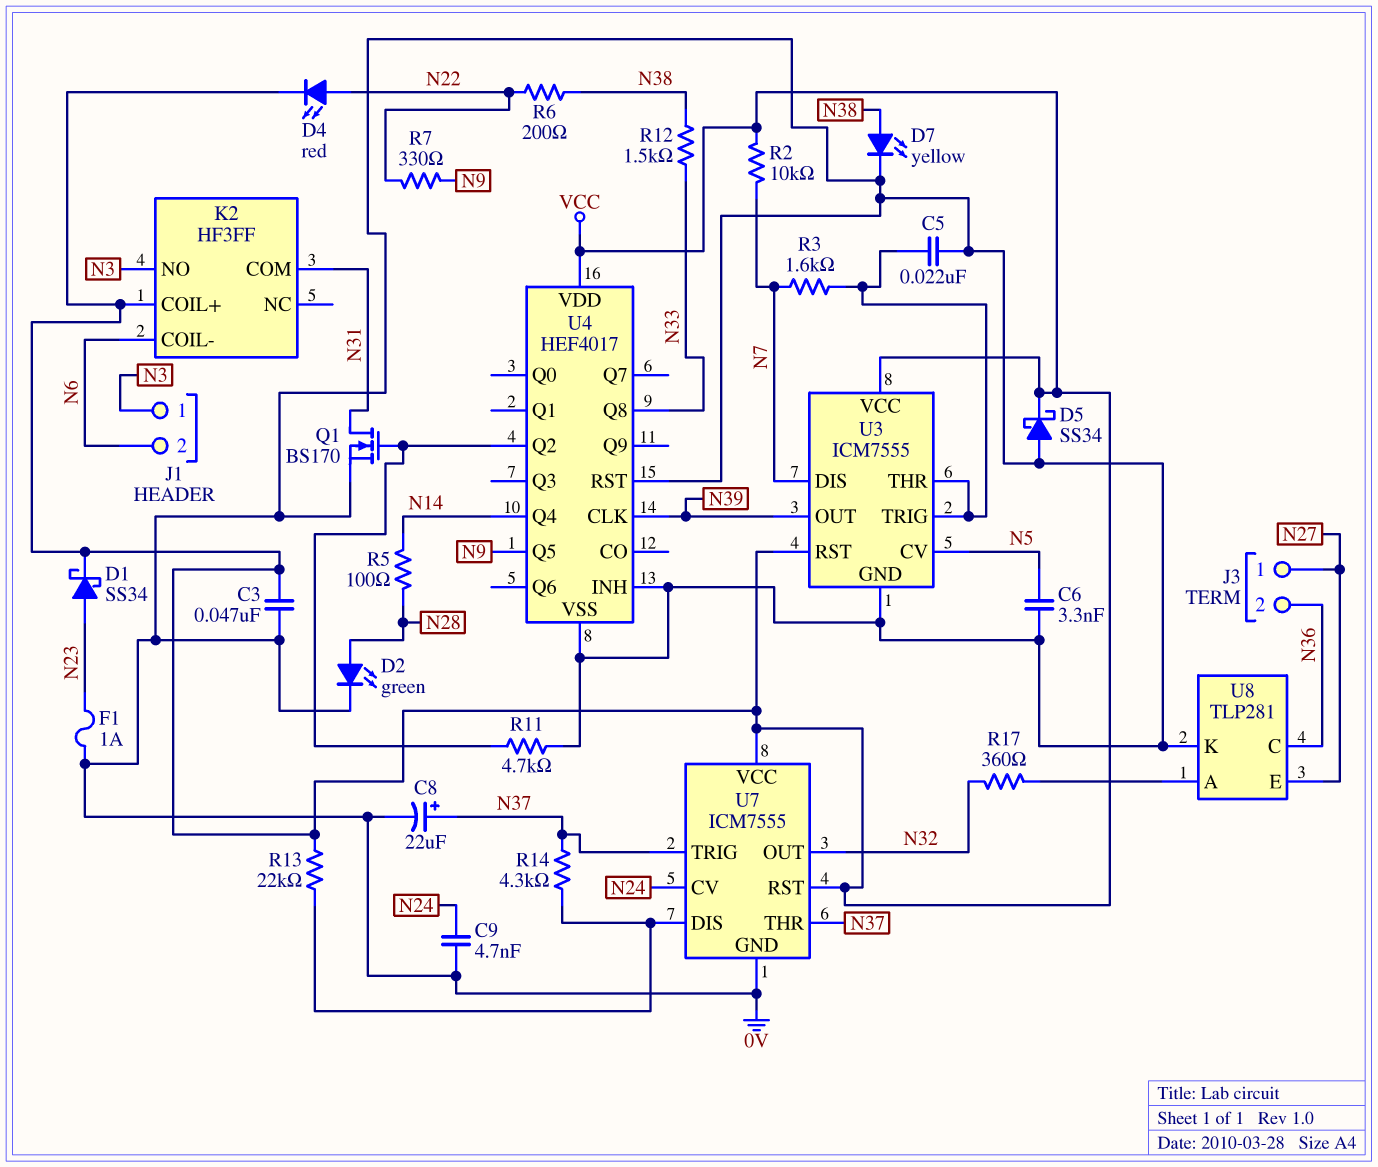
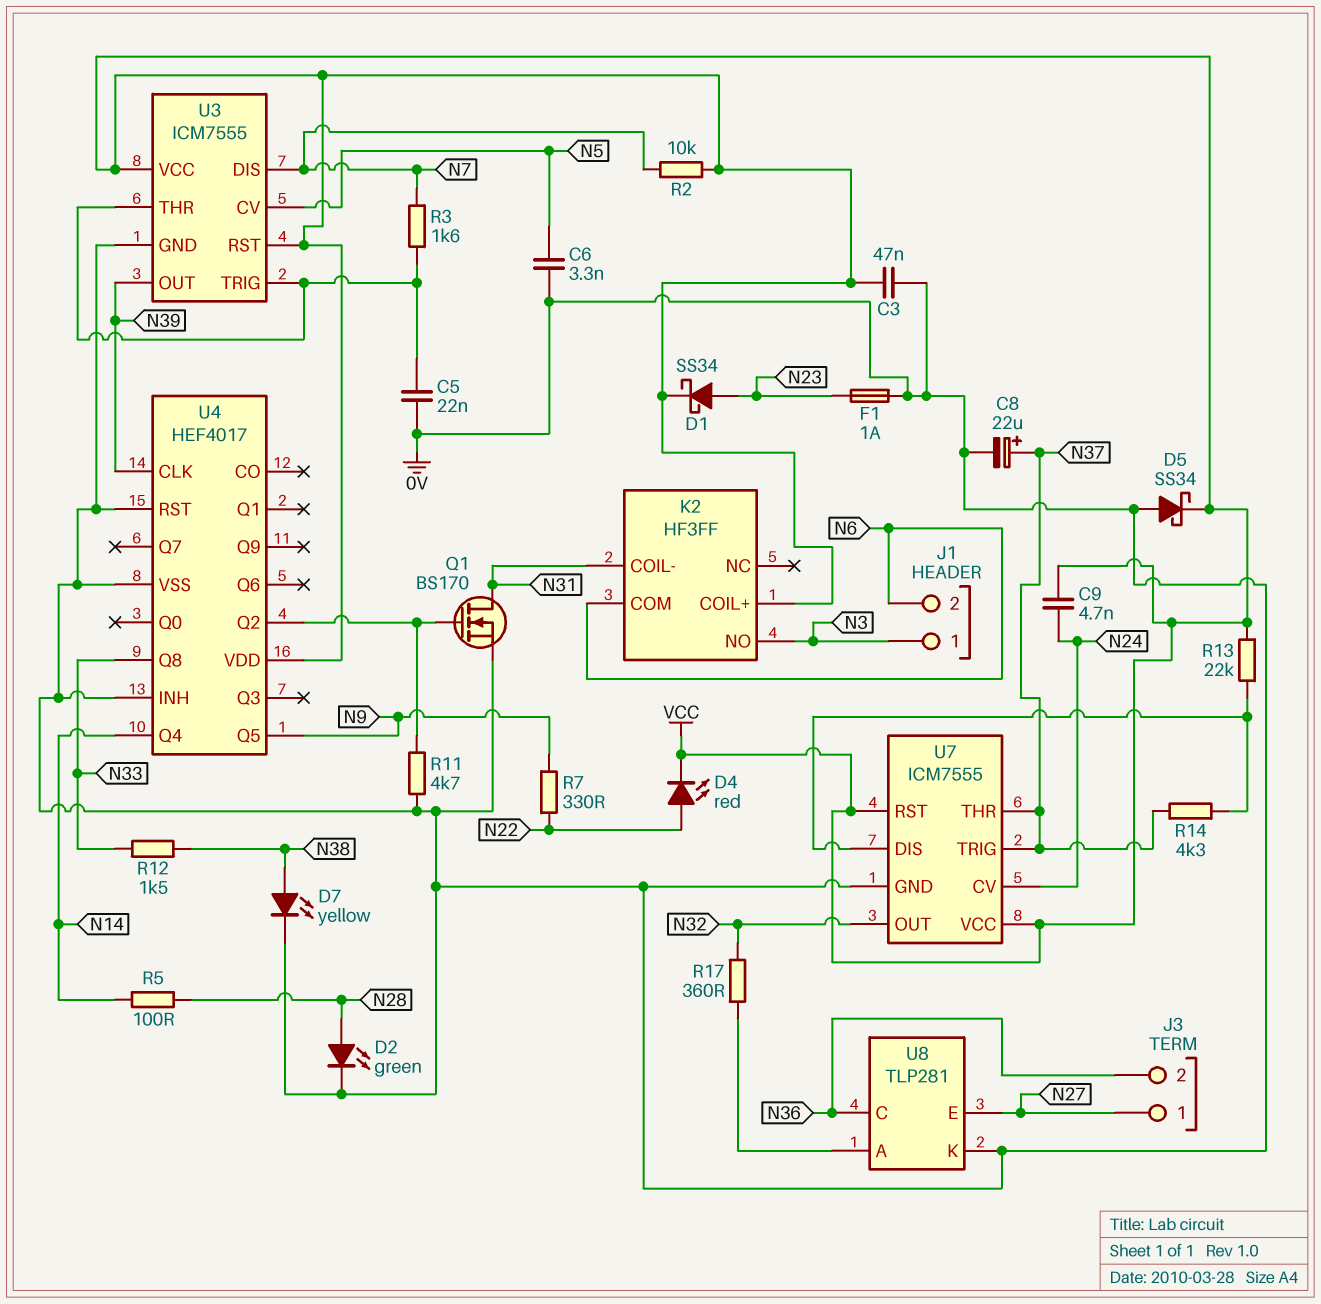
C9: 4.7nF (0V, N24) -> 4.7nF (N24, VCC)
K2 pin COIL-: N6 -> N31
K2 pin COM: N31 -> N6
R6: 200 (N22, N38) -> none

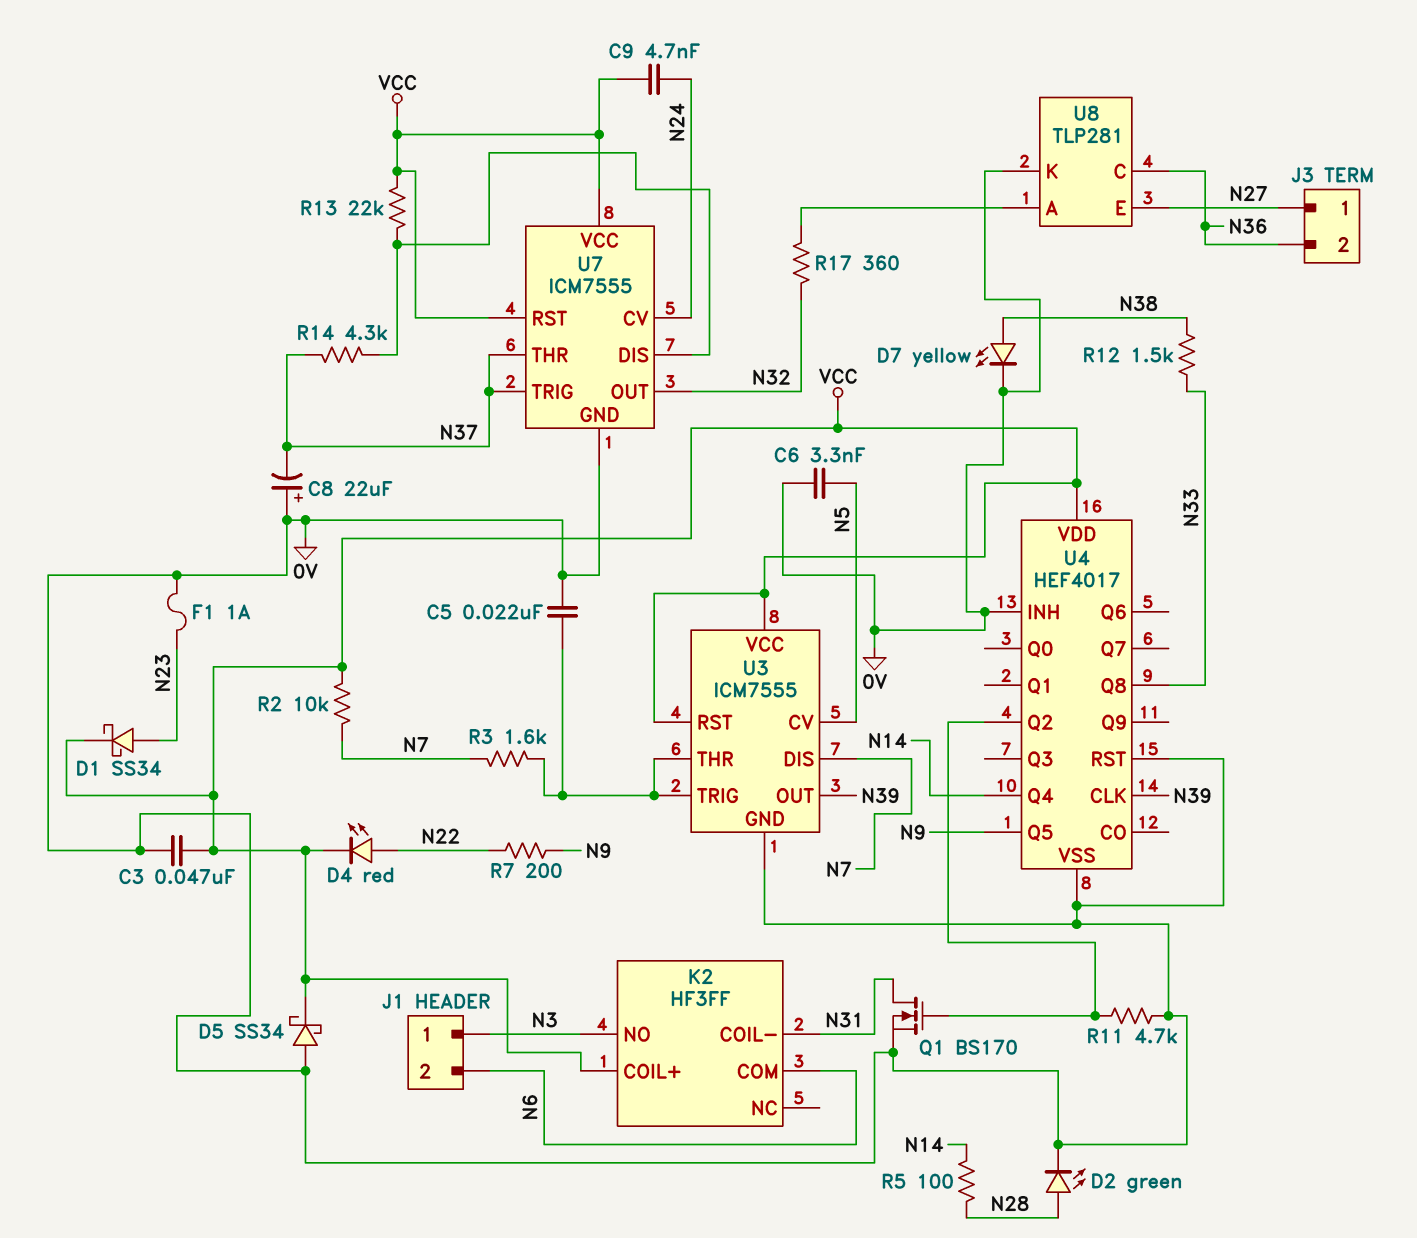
C8: 22uF (plus N37, minus 0V) -> 22uF (plus 0V, minus N37)
R7: 330 (N9, N22) -> 200 (N9, N22)

